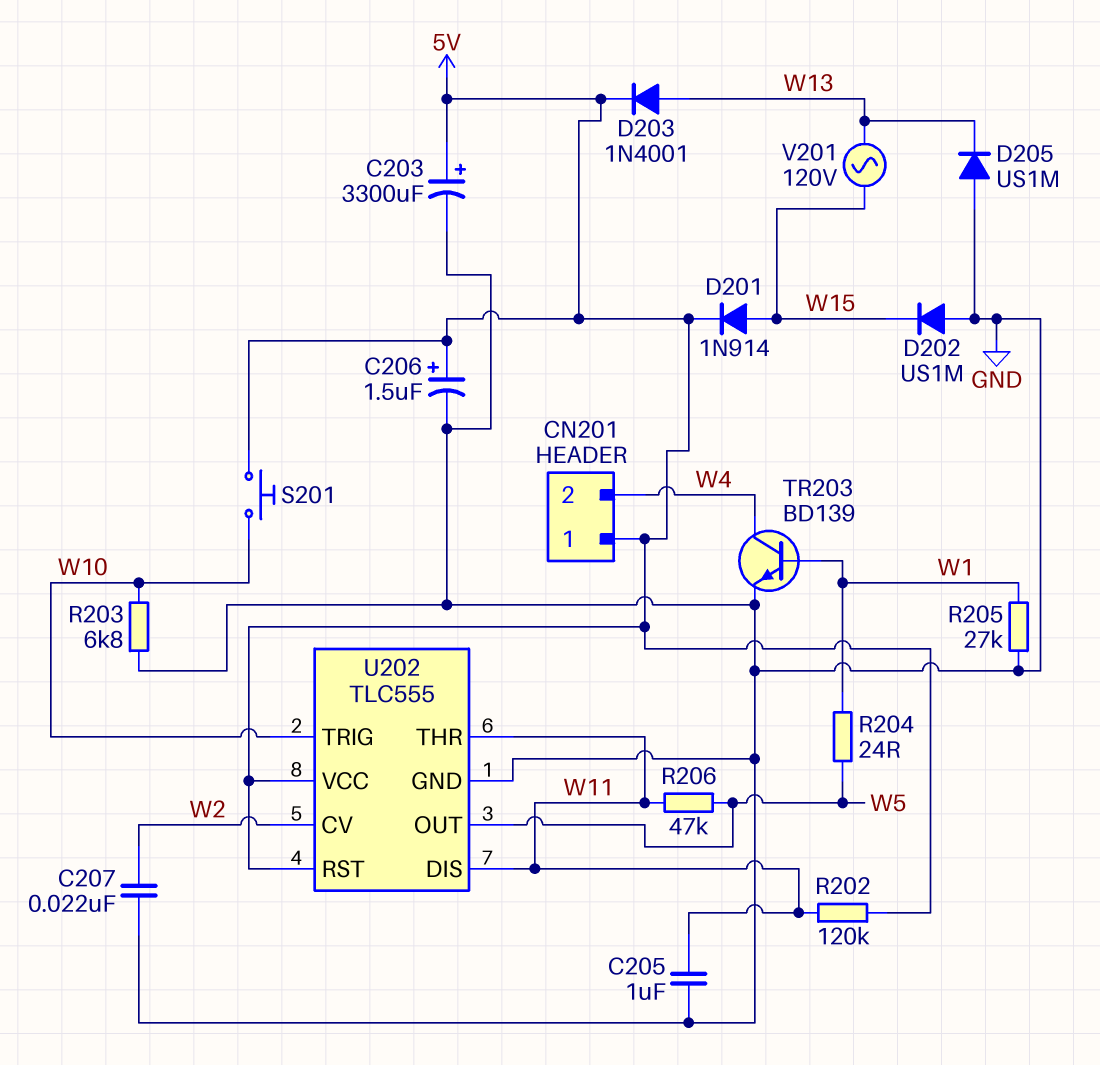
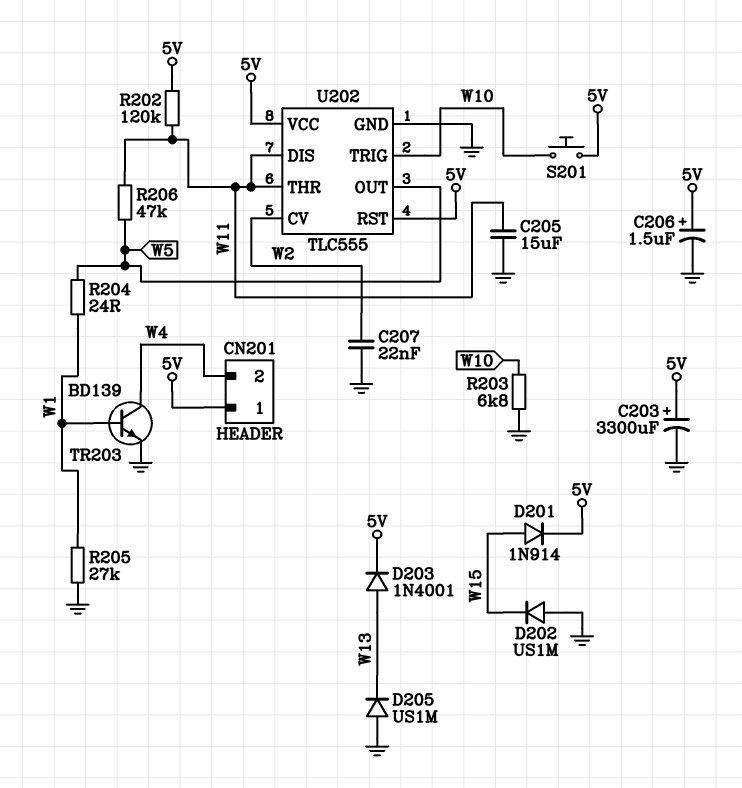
C205: 1uF (GND, W11) -> 15uF (GND, W11)
V201: AC 120V (W13, W15) -> none

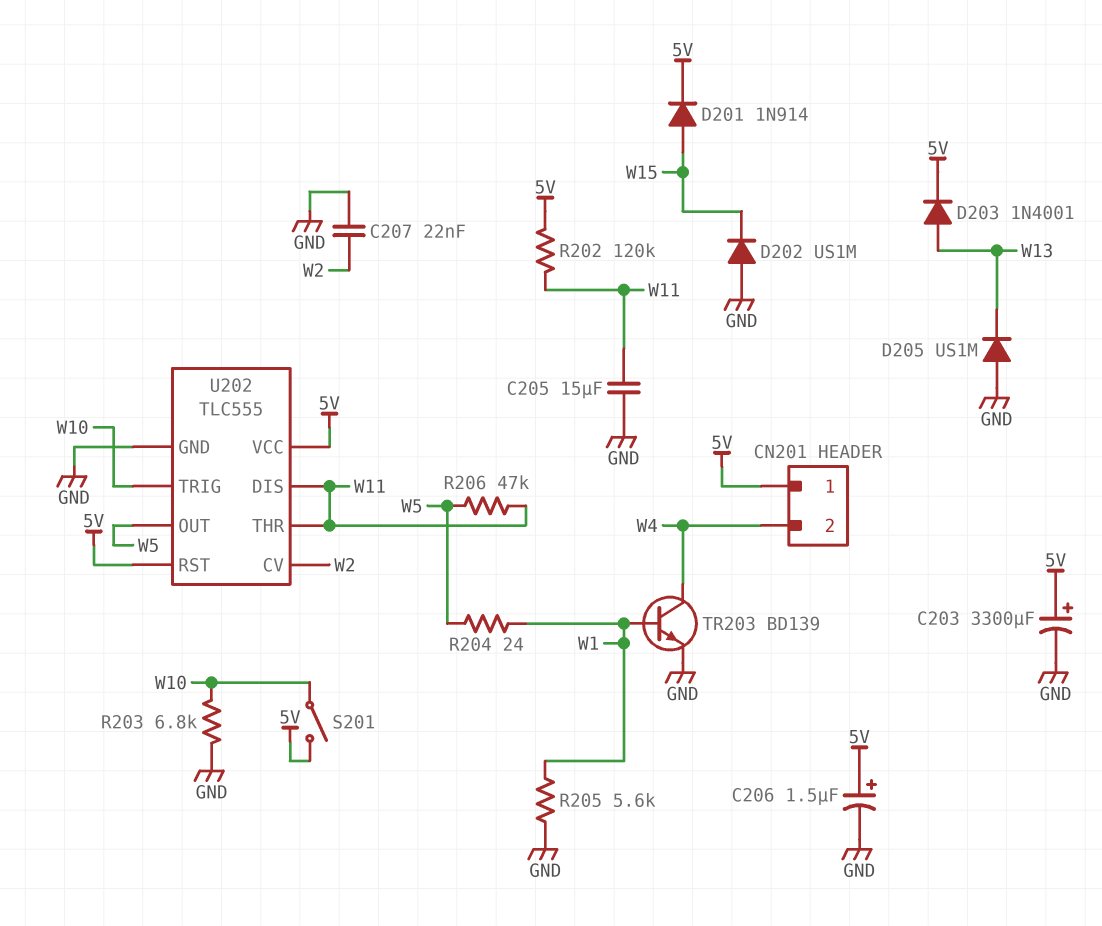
R205: 27k (GND, W1) -> 5.6k (GND, W1)
S201: button (5V, W10) -> switch (5V, W10)

